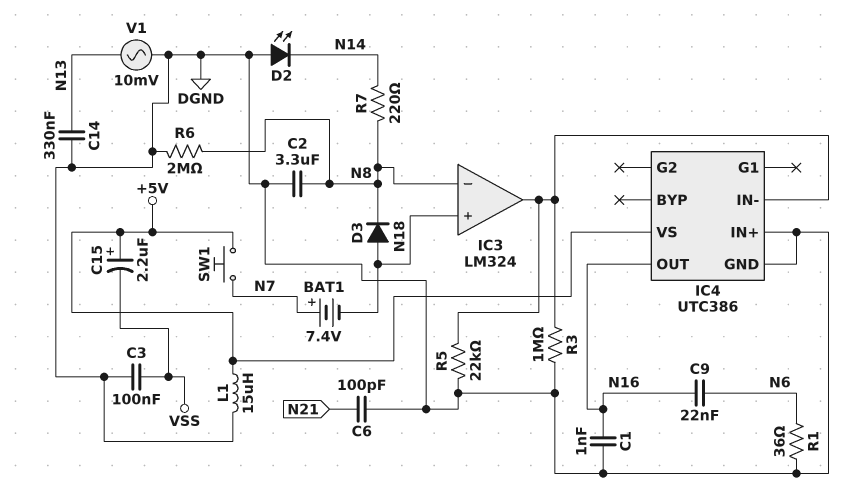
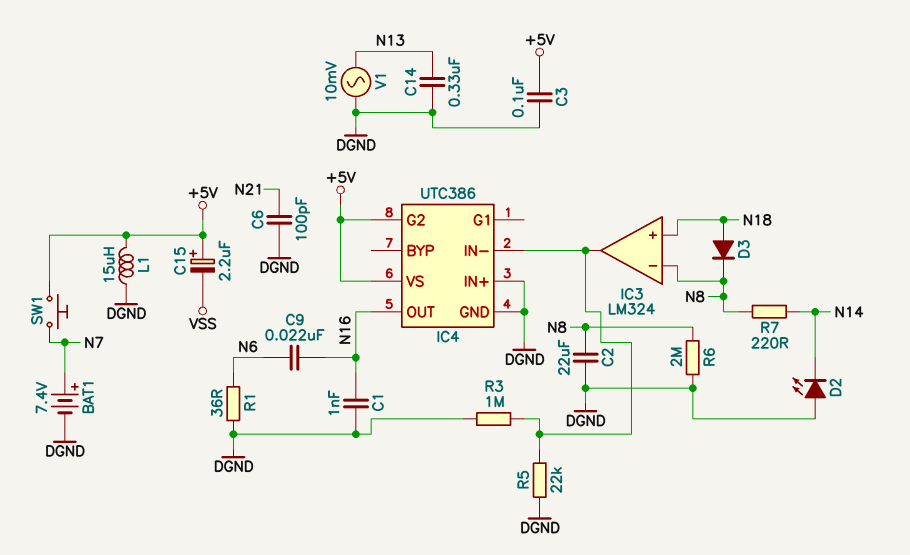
BAT1: 7.4V (plus N7, minus N18) -> 7.4V (plus N7, minus DGND)
C2: 3.3uF (DGND, N8) -> 22uF (DGND, N8)
C3: 100nF (DGND, VSS) -> 100nF (+5V, DGND)
IC4 pin G2: none -> +5V

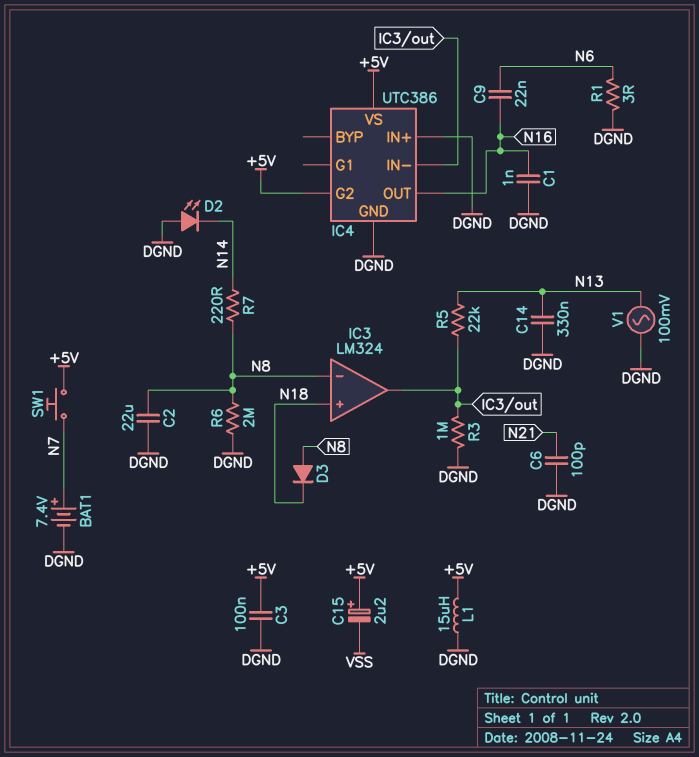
D3: diode (A N18, K N8) -> diode (A N8, K N18)
R1: 36 (DGND, N6) -> 3 (DGND, N6)
R5: 22k (DGND, IC3/out) -> 22k (IC3/out, N13)
V1: AC 10mV (DGND, N13) -> AC 100mV (DGND, N13)

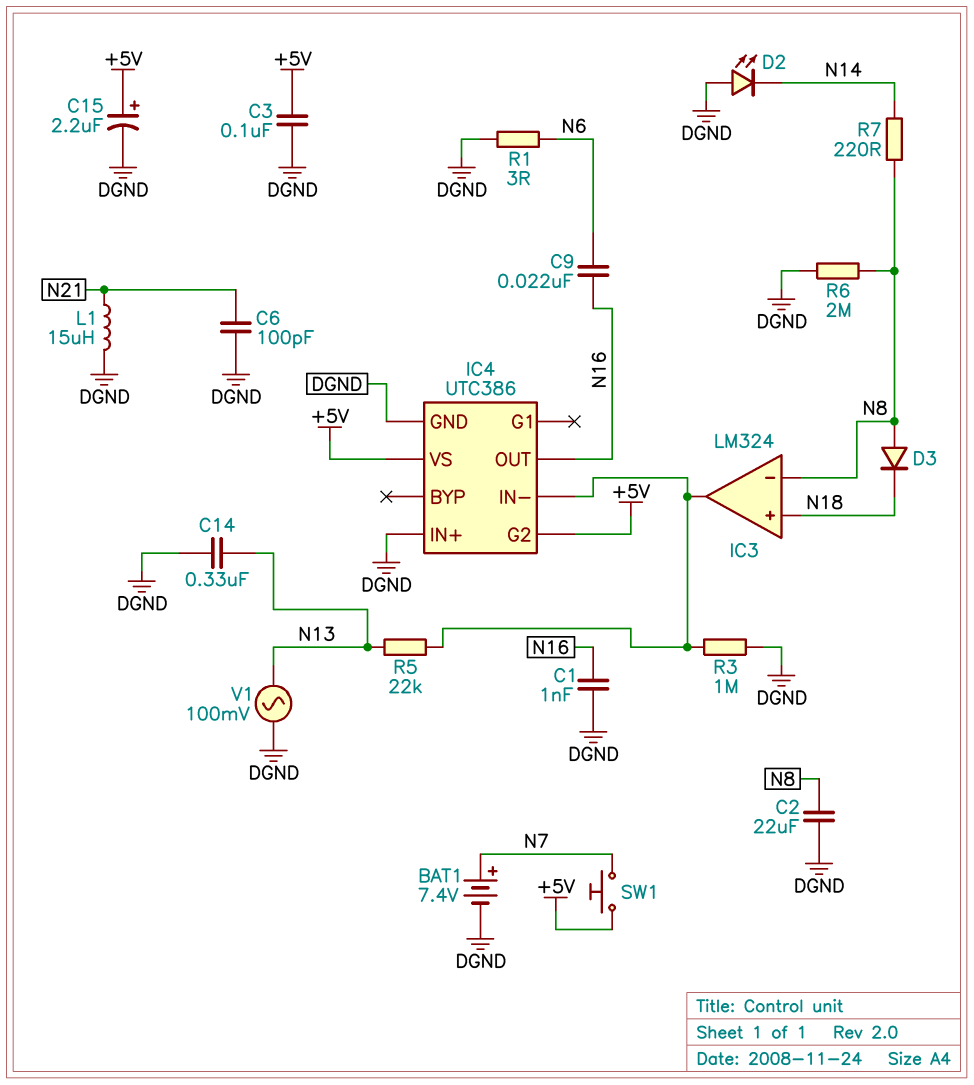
C15: 2.2uF (plus +5V, minus VSS) -> 2.2uF (plus +5V, minus DGND)
L1: 15uH (+5V, DGND) -> 15uH (DGND, N21)

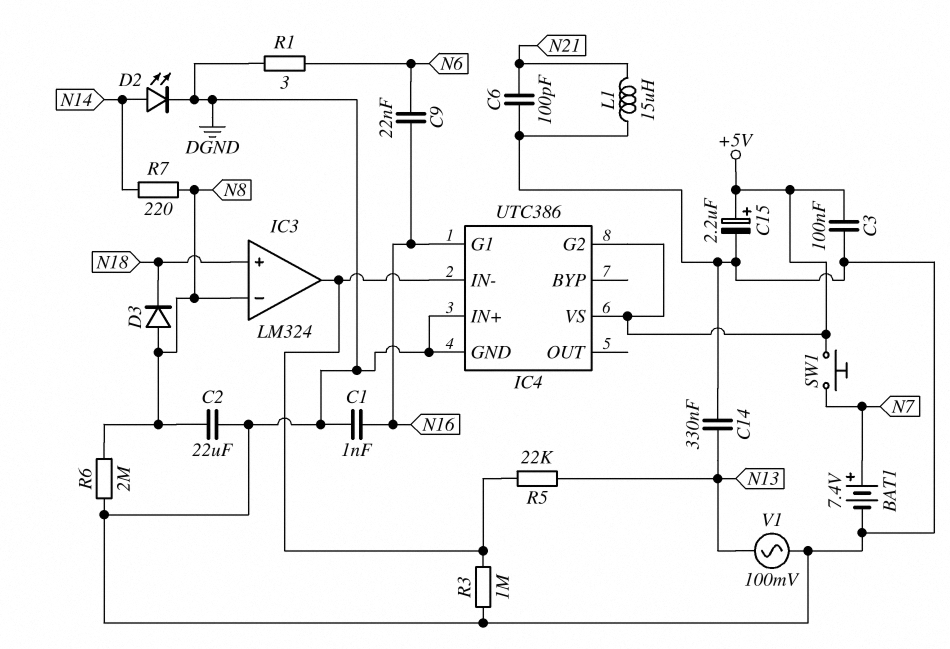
D2: LED (A DGND, K N14) -> LED (A N14, K DGND)
IC4 pin G1: none -> N16
IC4 pin OUT: N16 -> none

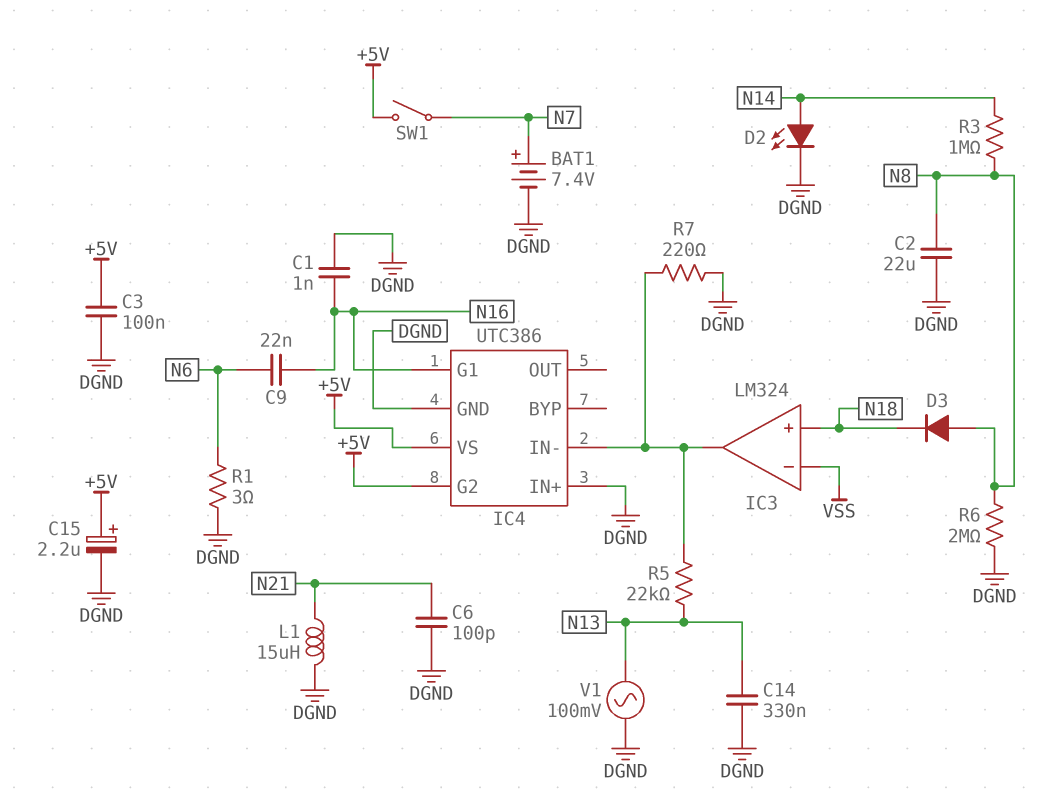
IC3 pin in-: N8 -> VSS
R3: 1M (DGND, IC3/out) -> 1M (N8, N14)
R7: 220 (N8, N14) -> 220 (DGND, IC3/out)
SW1: button (+5V, N7) -> switch (+5V, N7)

